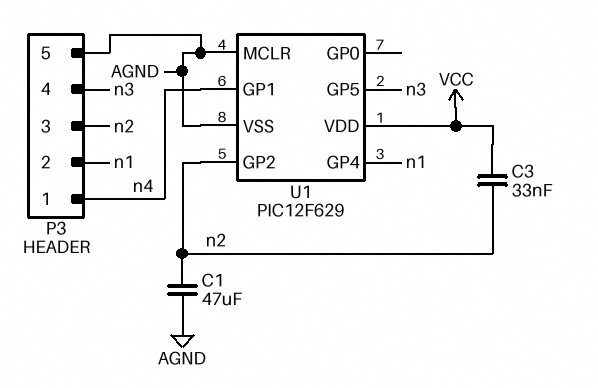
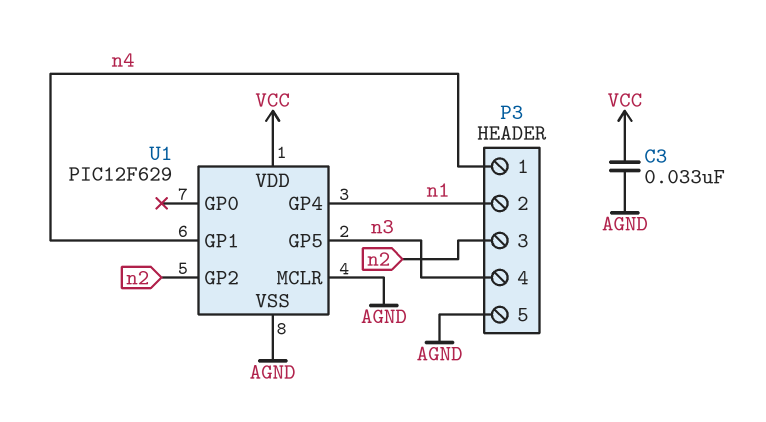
C1: 47uF (AGND, n2) -> none
C3: 33nF (VCC, n2) -> 33nF (AGND, VCC)

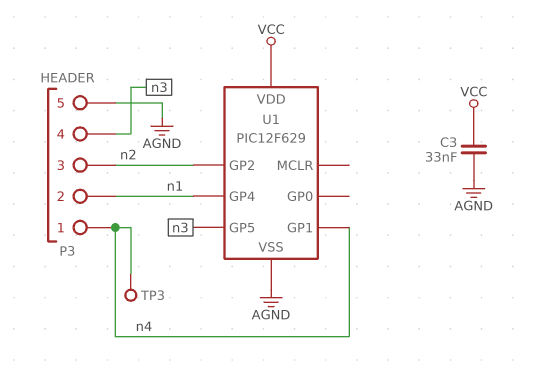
TP3: none -> test point (n4)
U1 pin MCLR: AGND -> none

